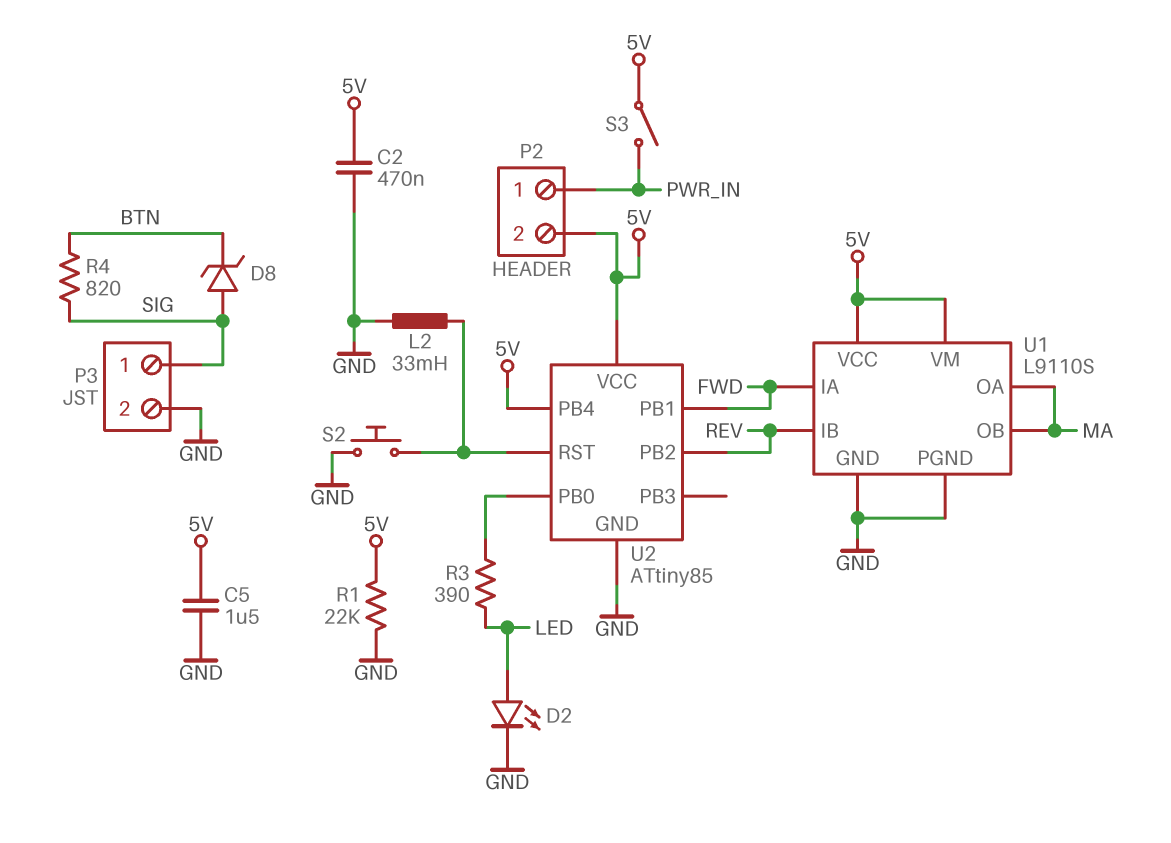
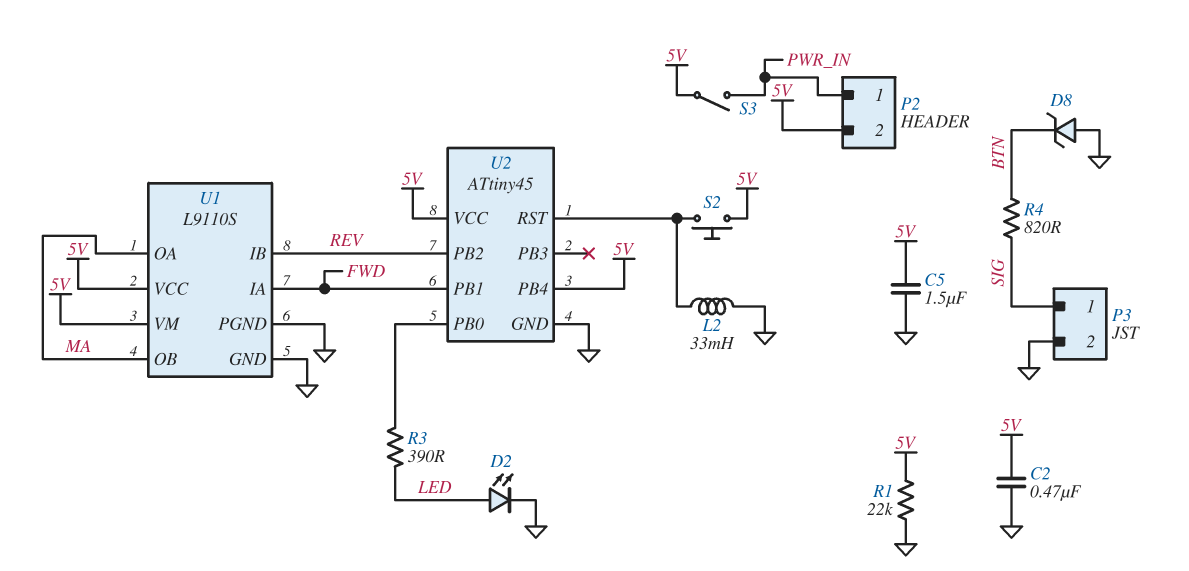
D8: zener (A SIG, K BTN) -> zener (A GND, K BTN)
S2: button (GND, U2/RST) -> button (5V, U2/RST)
U2: ATtiny85 -> ATtiny45

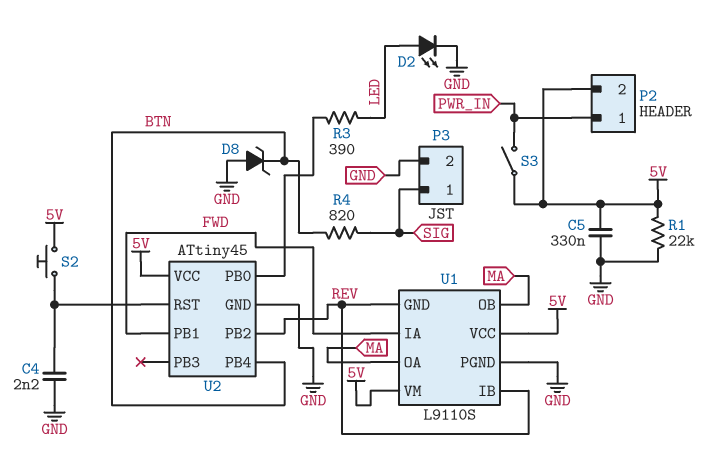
C2: 470nF (5V, GND) -> none
C4: none -> 2.2nF (GND, U2/RST)
C5: 1.5uF (5V, GND) -> 330nF (5V, GND)
L2: 33mH (GND, U2/RST) -> none
U1 pin GND: GND -> REV
U2 pin PB4: 5V -> BTN

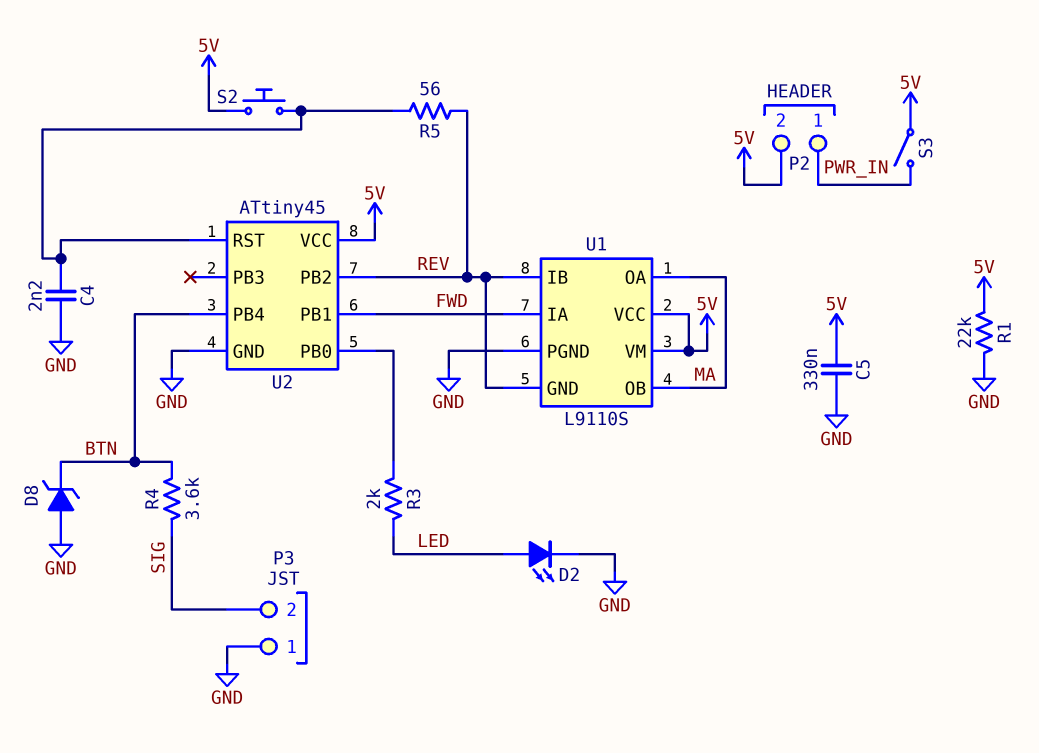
P3 pin 1: SIG -> GND
P3 pin 2: GND -> SIG
R3: 390 (LED, U2/PB0) -> 2k (LED, U2/PB0)
R4: 820 (BTN, SIG) -> 3.6k (BTN, SIG)
R5: none -> 56 (REV, U2/RST)

